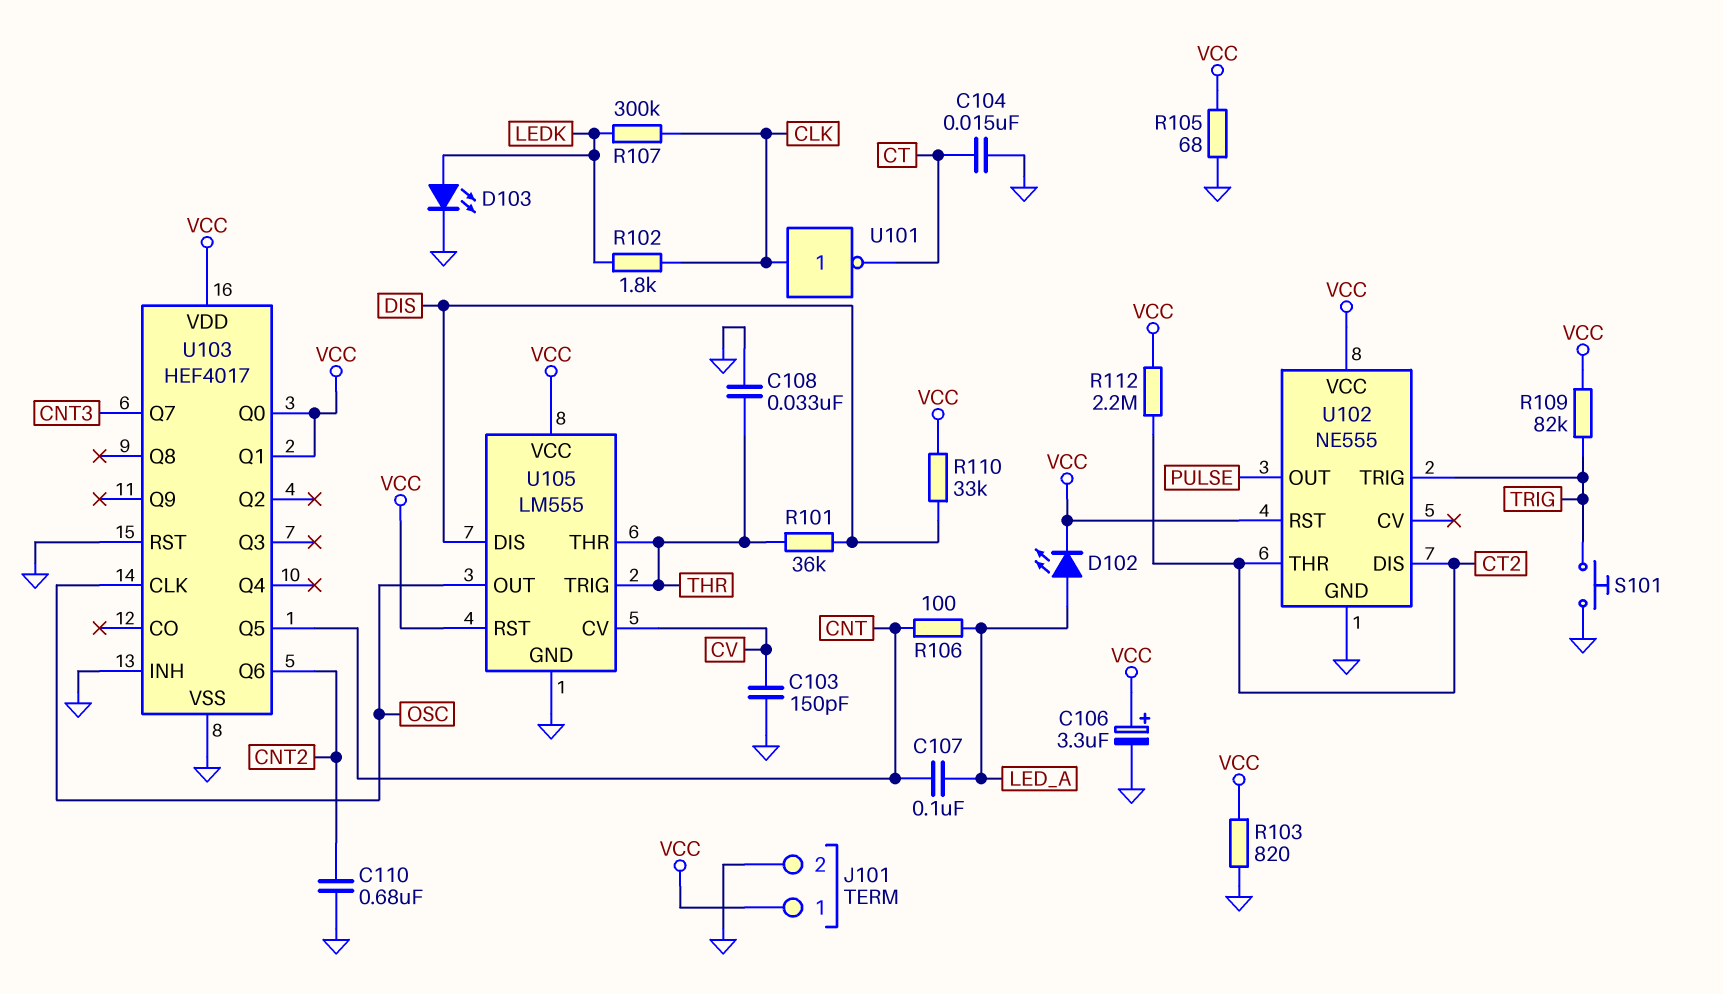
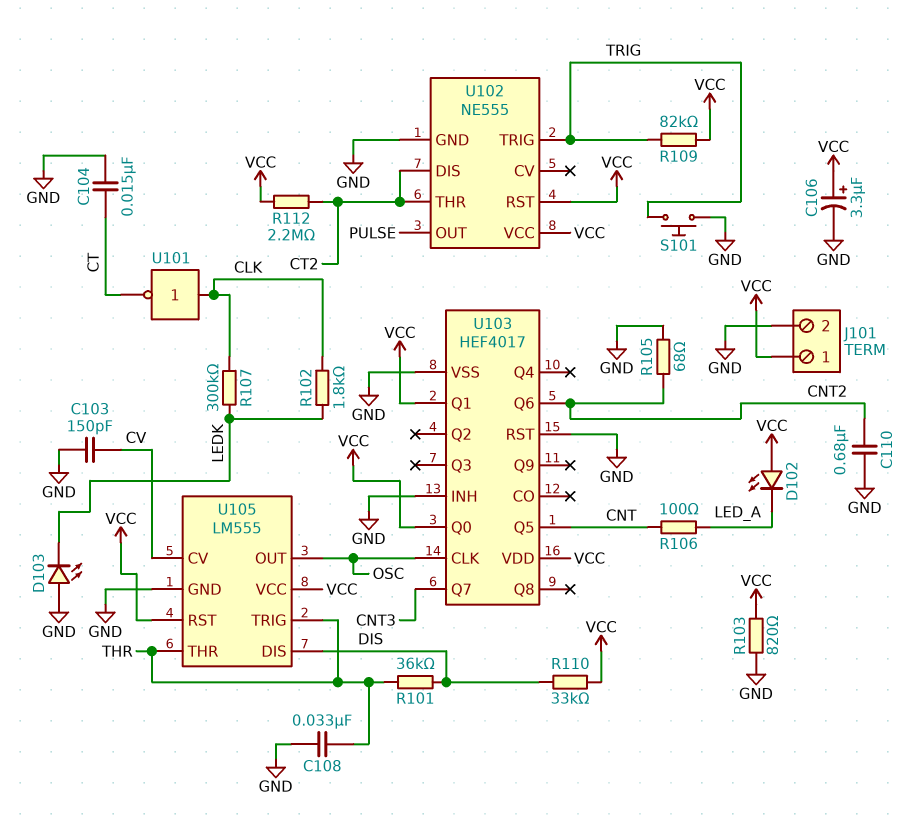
C107: 100nF (CNT, LED_A) -> none
D102: LED (A LED_A, K VCC) -> LED (A VCC, K LED_A)
D103: LED (A LEDK, K GND) -> LED (A GND, K LEDK)
R105: 68 (GND, VCC) -> 68 (CNT2, GND)

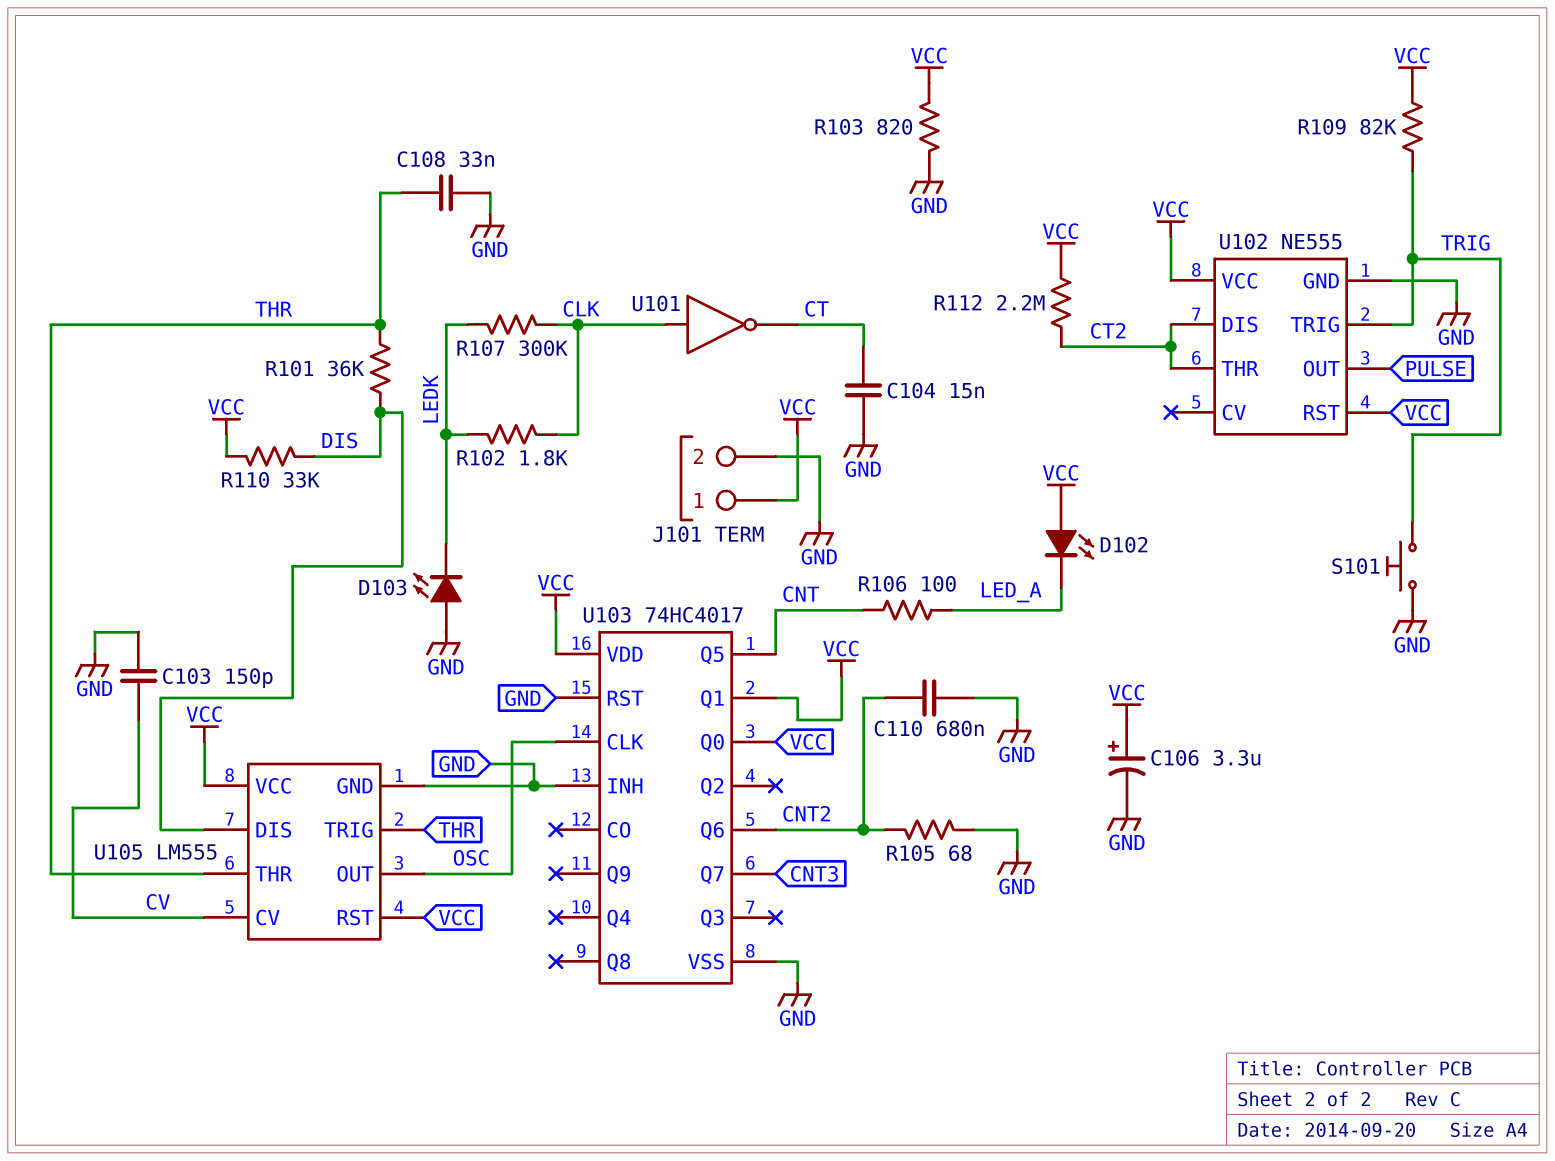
U103: HEF4017 -> 74HC4017

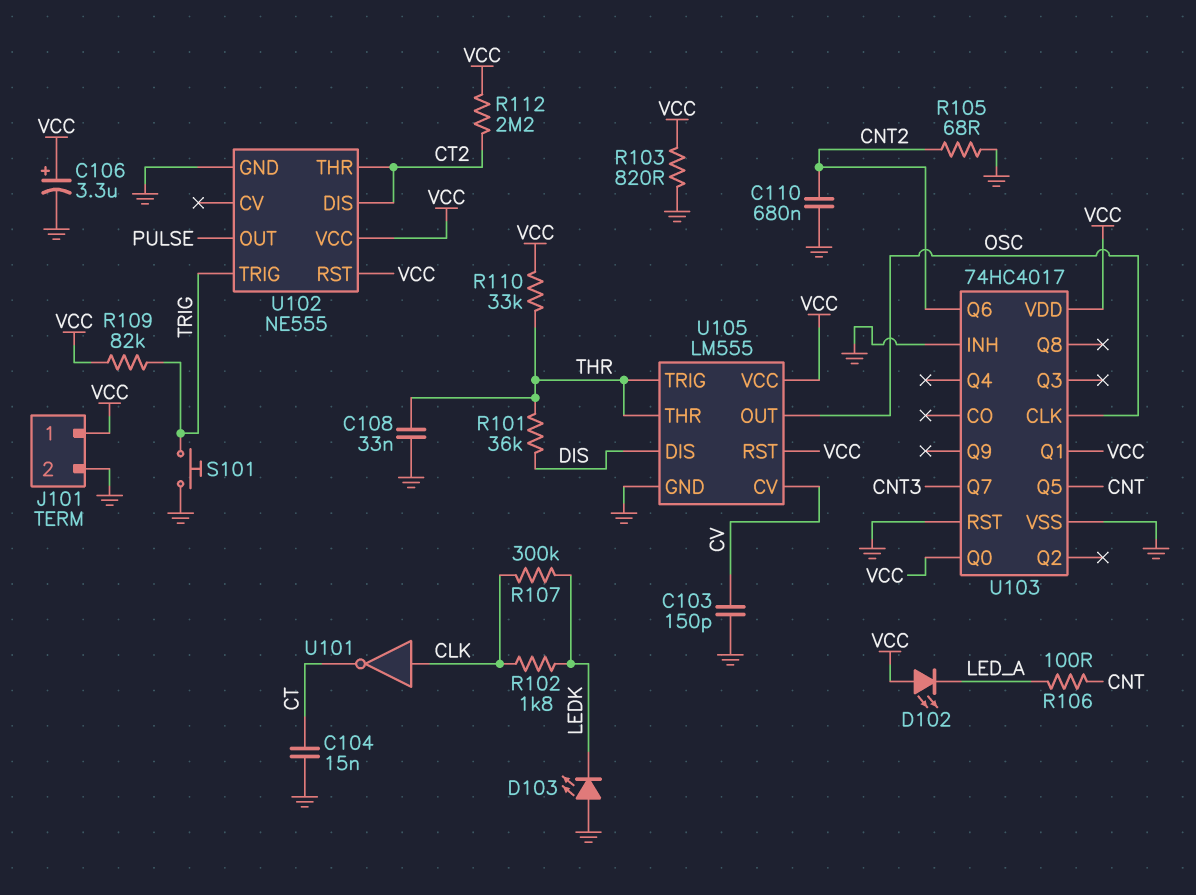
R110: 33k (DIS, VCC) -> 33k (THR, VCC)

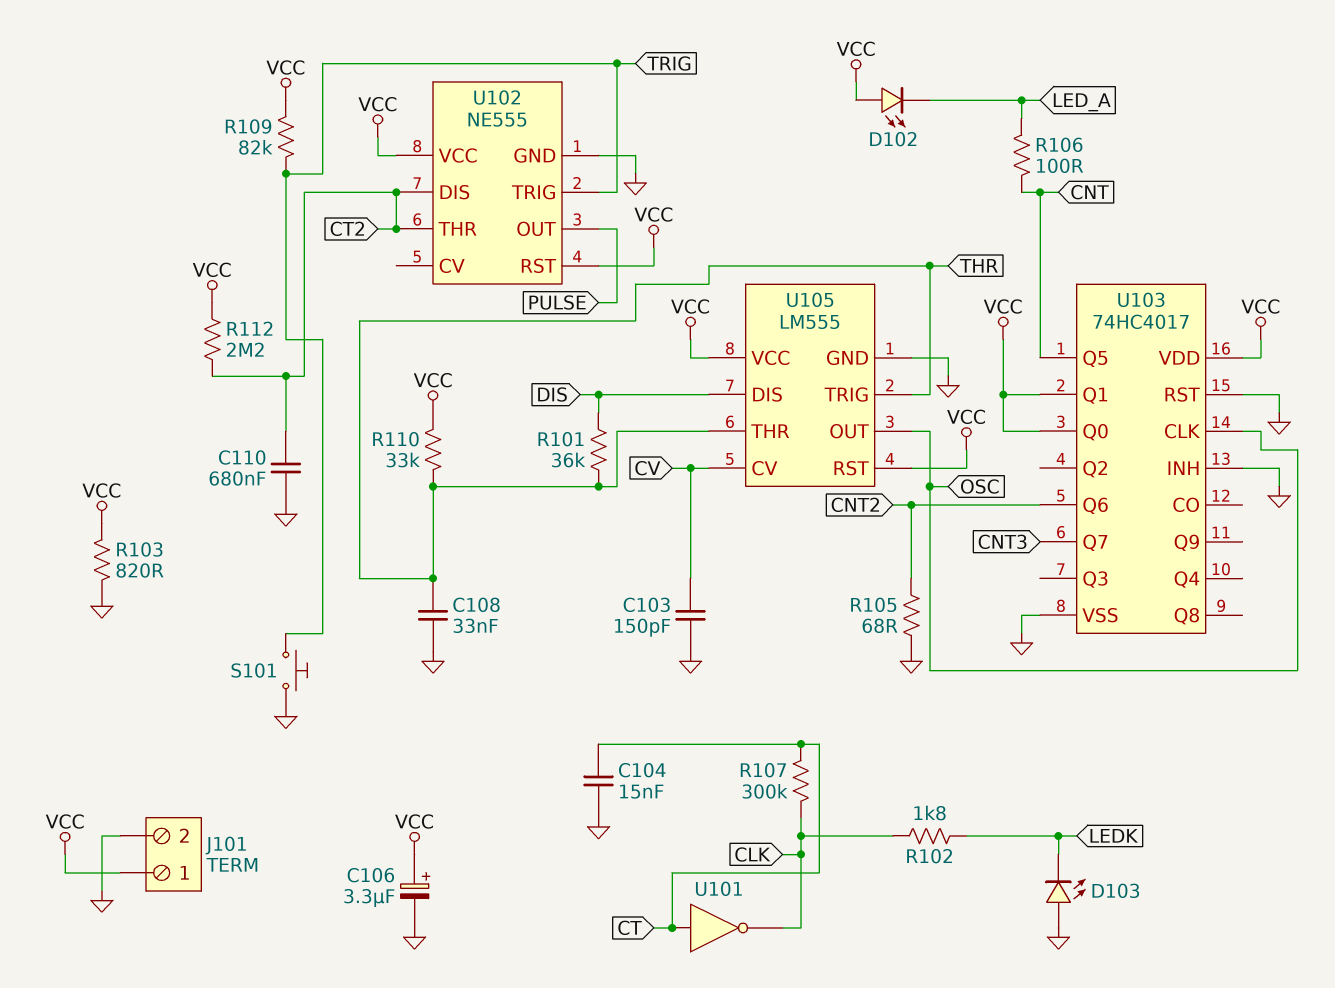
C110: 680nF (CNT2, GND) -> 680nF (CT2, GND)
R107: 300k (CLK, LEDK) -> 300k (CLK, CT)
U101: NOT (in CLK, out CT) -> NOT (in CT, out CLK)

